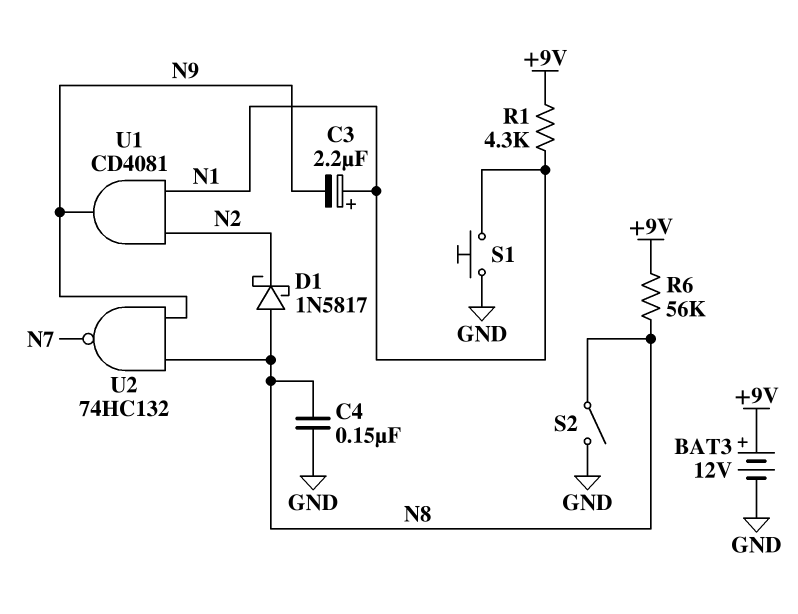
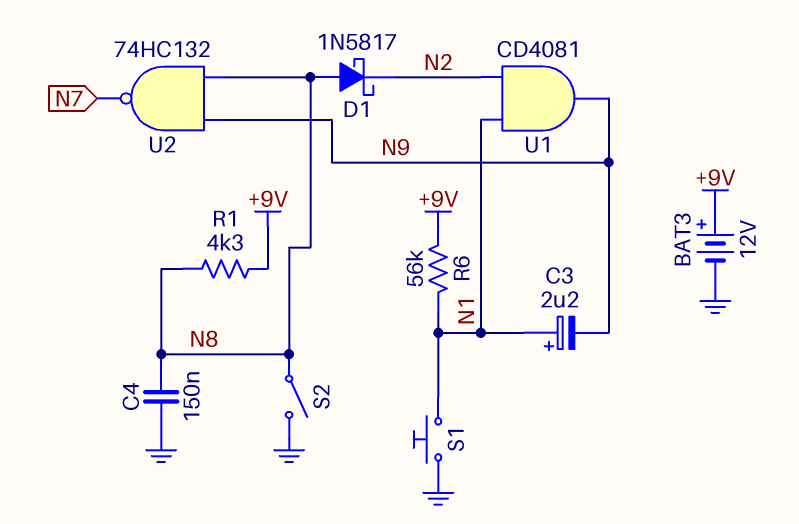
R1: 4.3k (+9V, N1) -> 4.3k (+9V, N8)
R6: 56k (+9V, N8) -> 56k (+9V, N1)

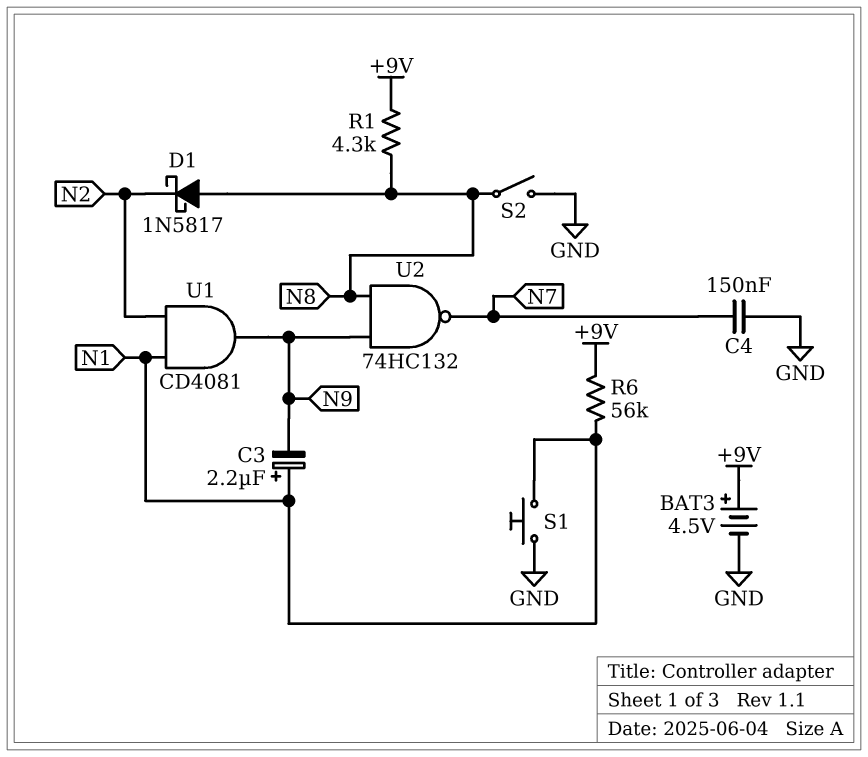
BAT3: 12V (plus +9V, minus GND) -> 4.5V (plus +9V, minus GND)
C4: 150nF (GND, N8) -> 150nF (GND, N7)

